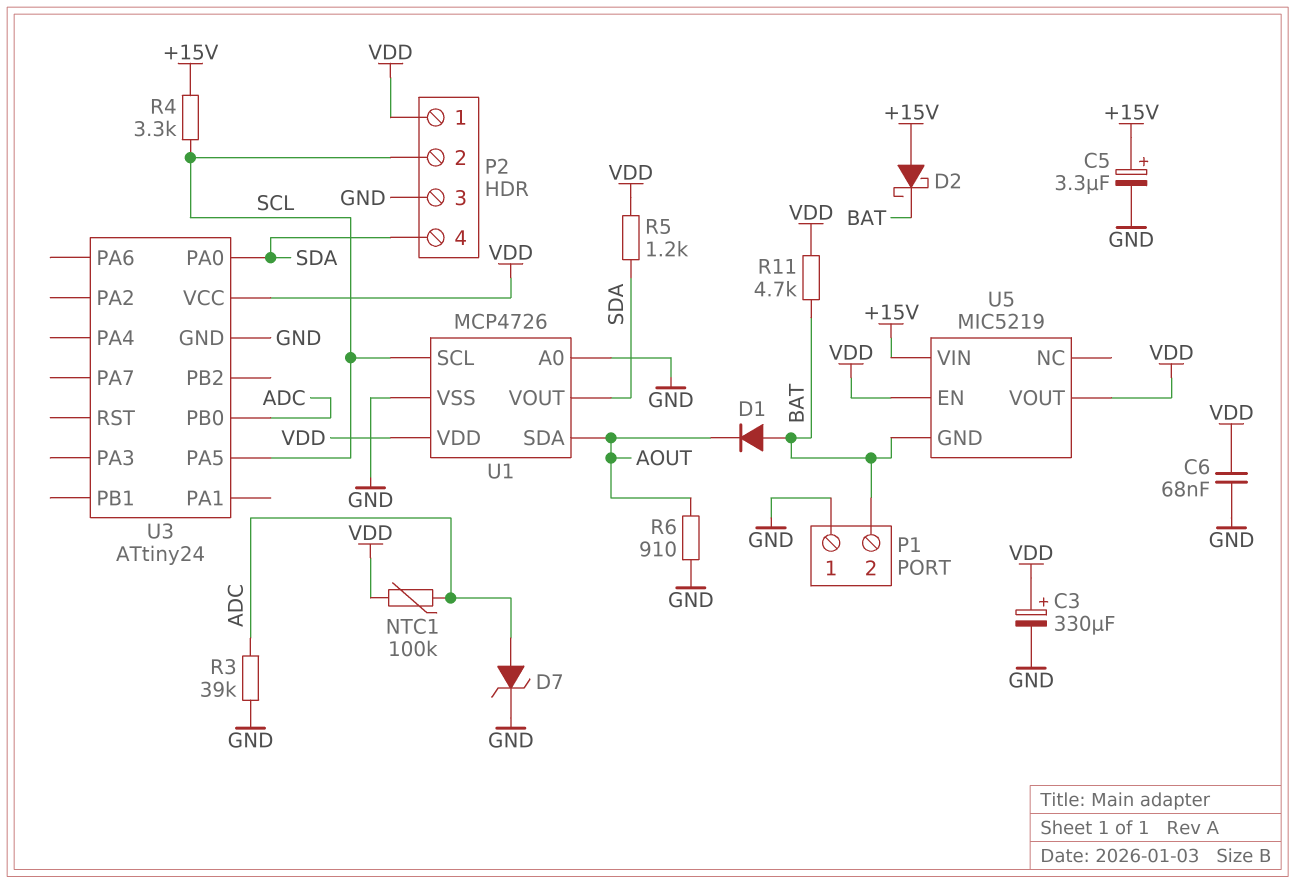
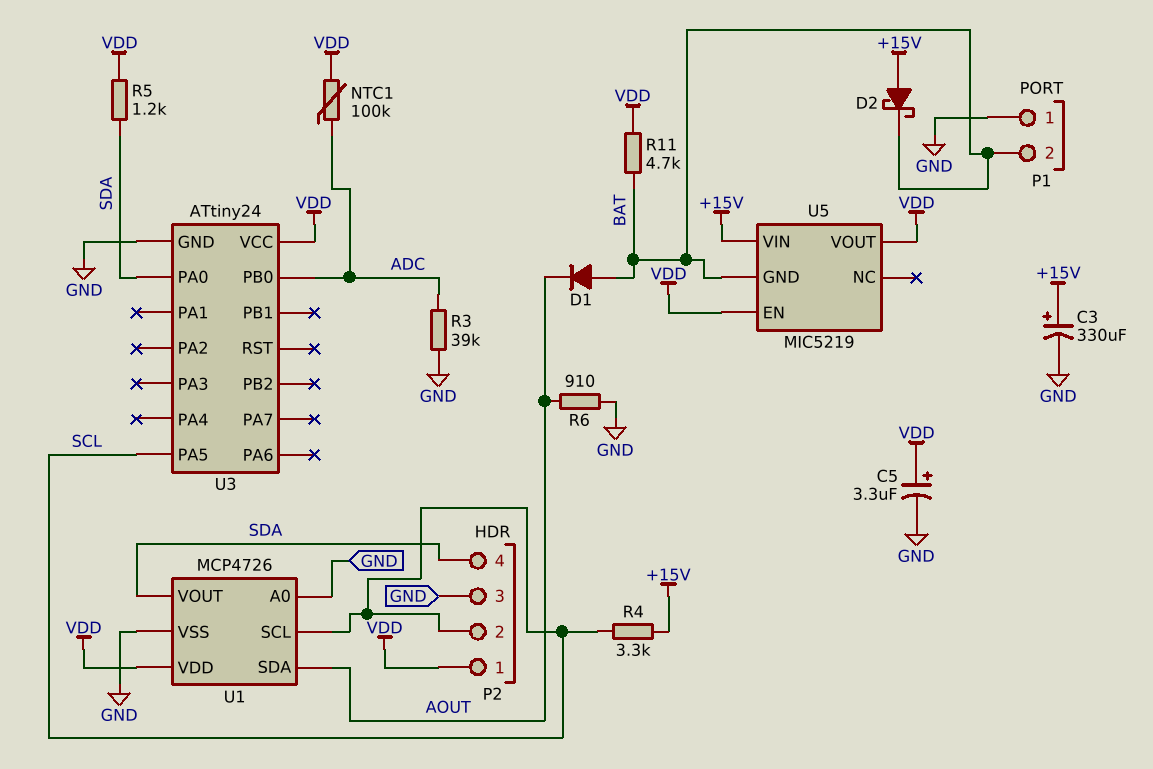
C3: 330uF (plus VDD, minus GND) -> 330uF (plus +15V, minus GND)
C5: 3.3uF (plus +15V, minus GND) -> 3.3uF (plus VDD, minus GND)
C6: 68nF (GND, VDD) -> none
D7: zener (A ADC, K GND) -> none

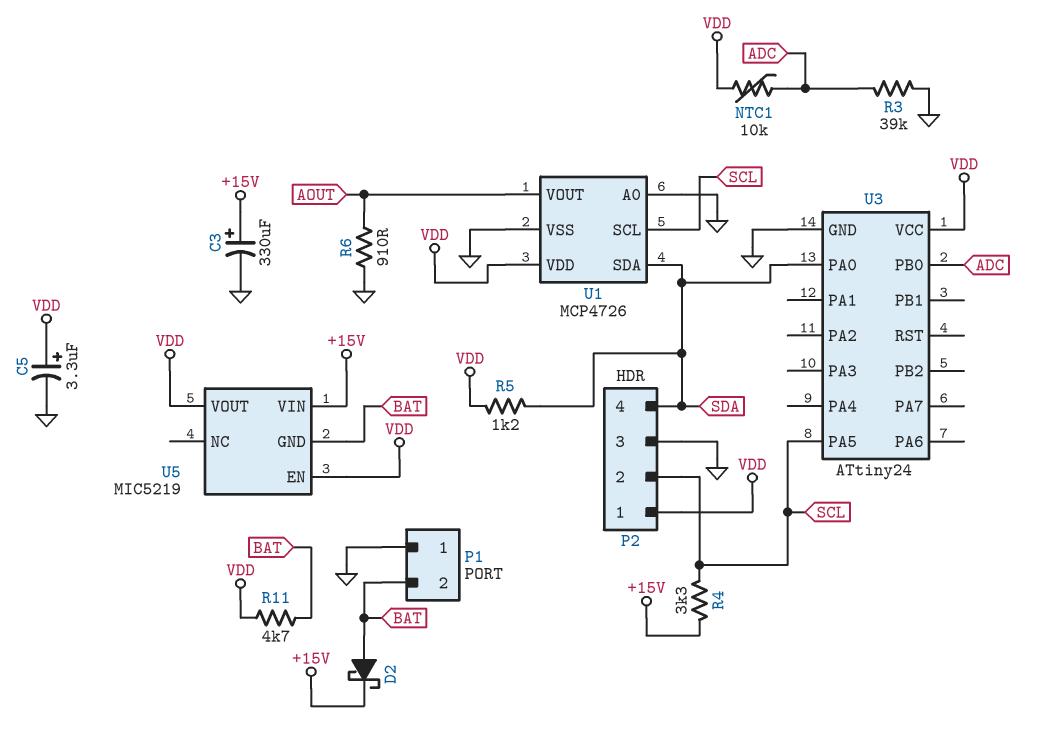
D1: diode (A BAT, K AOUT) -> none
D2: schottky (A +15V, K BAT) -> schottky (A BAT, K +15V)
NTC1: 100k (ADC, VDD) -> 10k (ADC, VDD)
U1 pin SDA: AOUT -> SDA
U1 pin VOUT: SDA -> AOUT

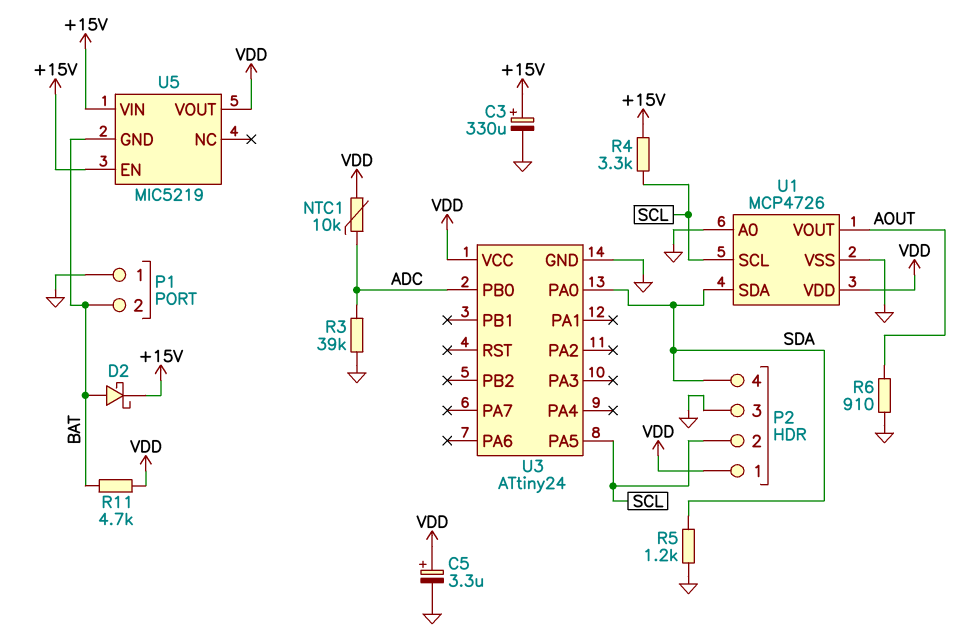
R5: 1.2k (SDA, VDD) -> 1.2k (GND, SDA)
U5 pin EN: VDD -> +15V

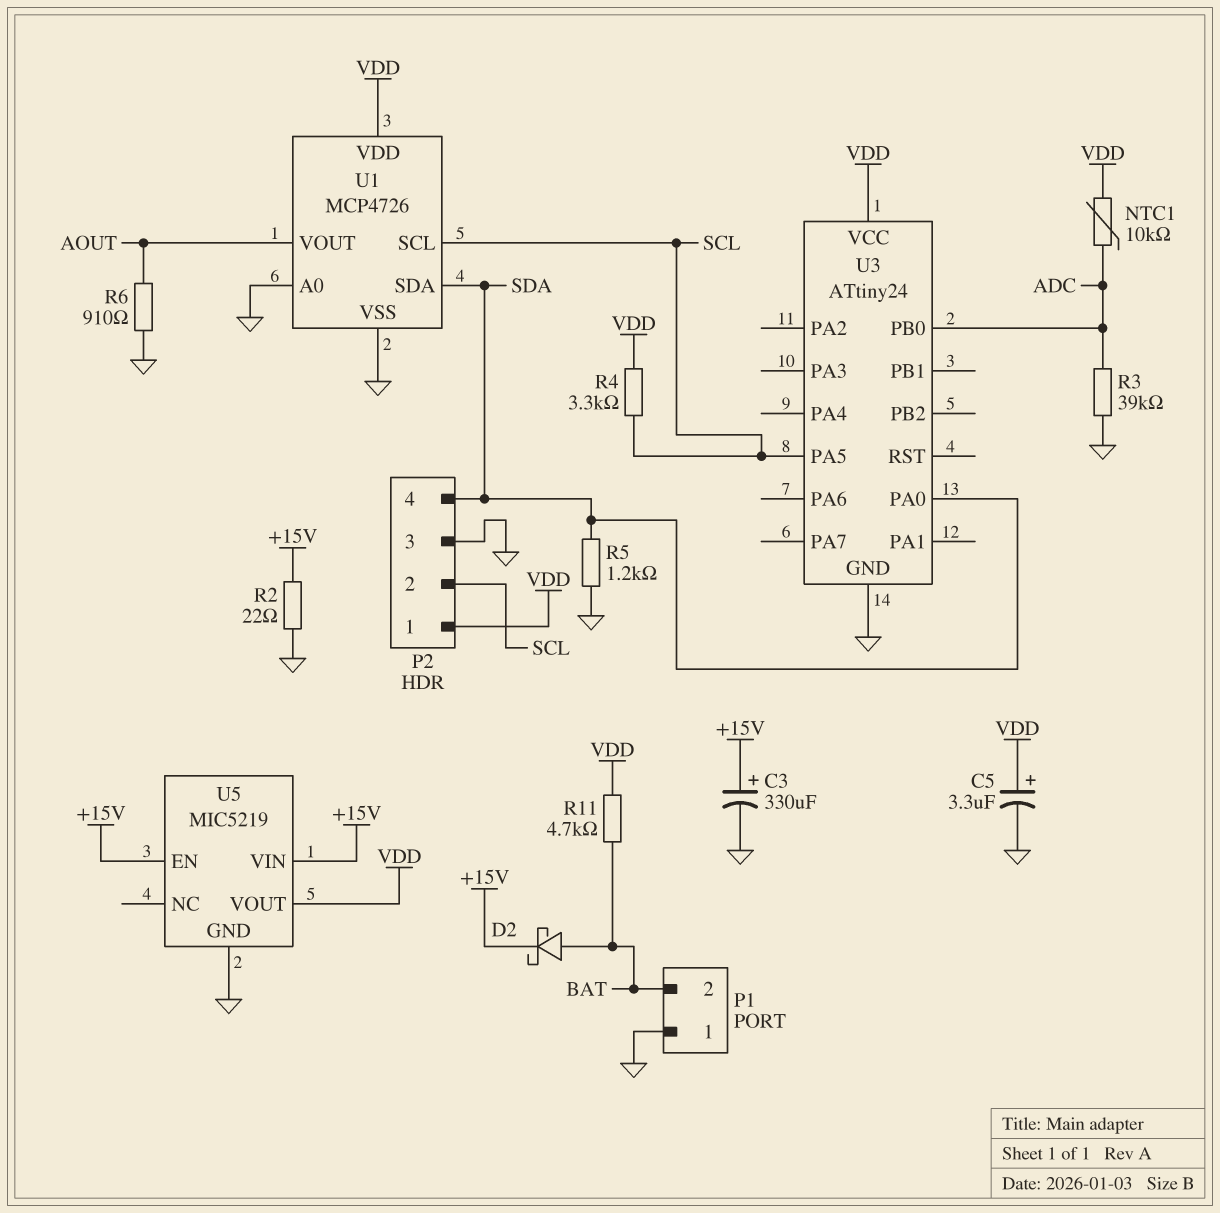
R2: none -> 22 (+15V, GND)
R4: 3.3k (+15V, SCL) -> 3.3k (SCL, VDD)
U5 pin GND: BAT -> GND

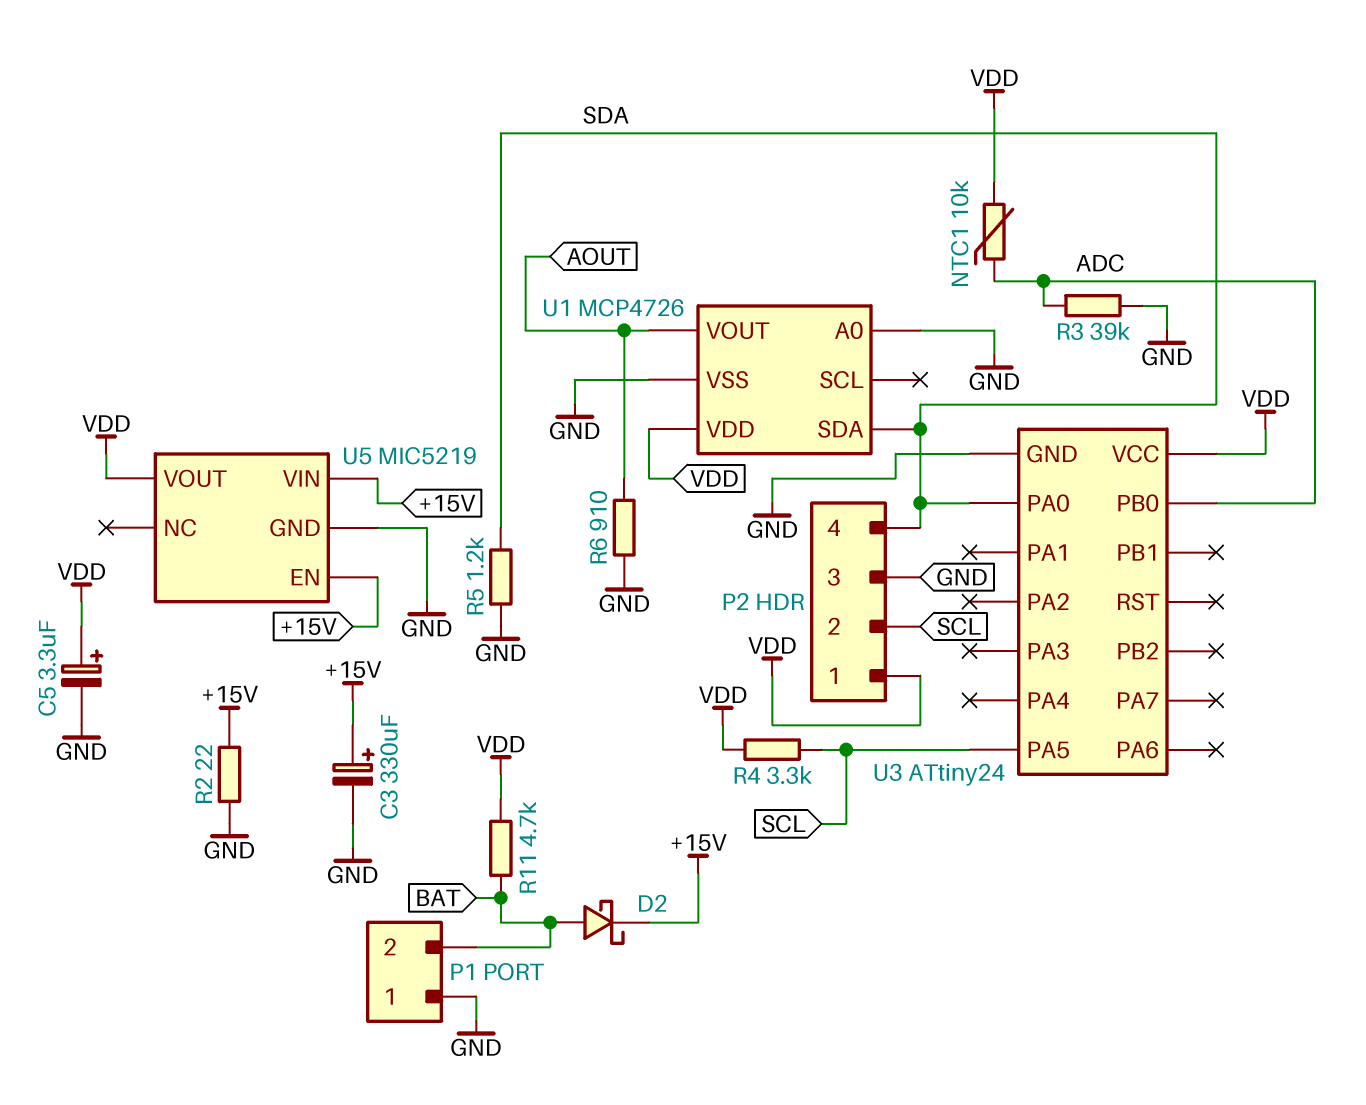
U1 pin SCL: SCL -> none

